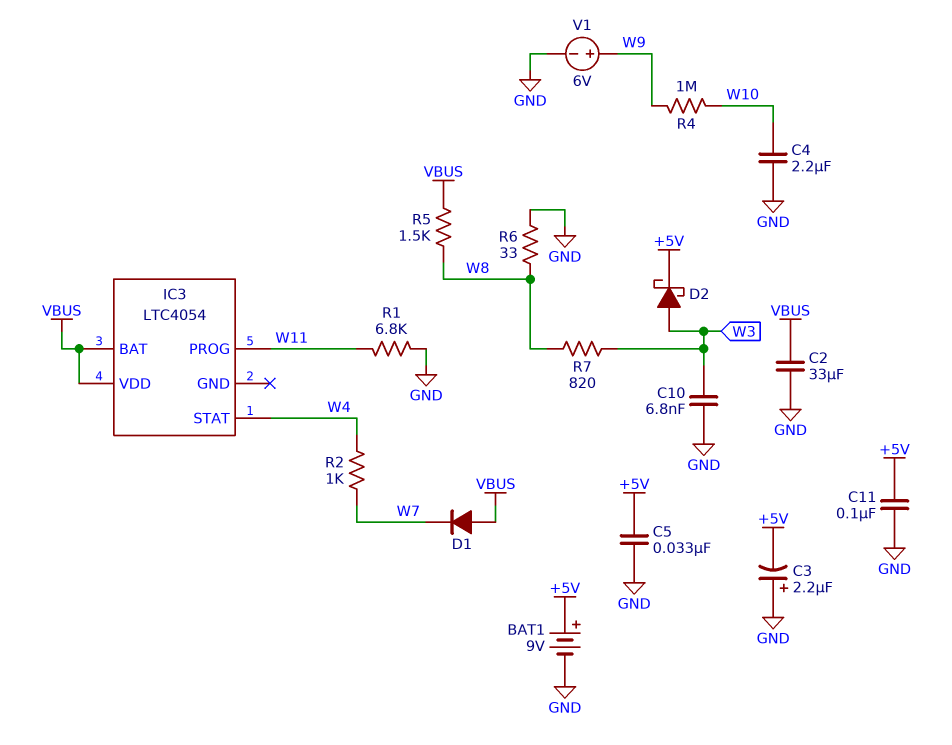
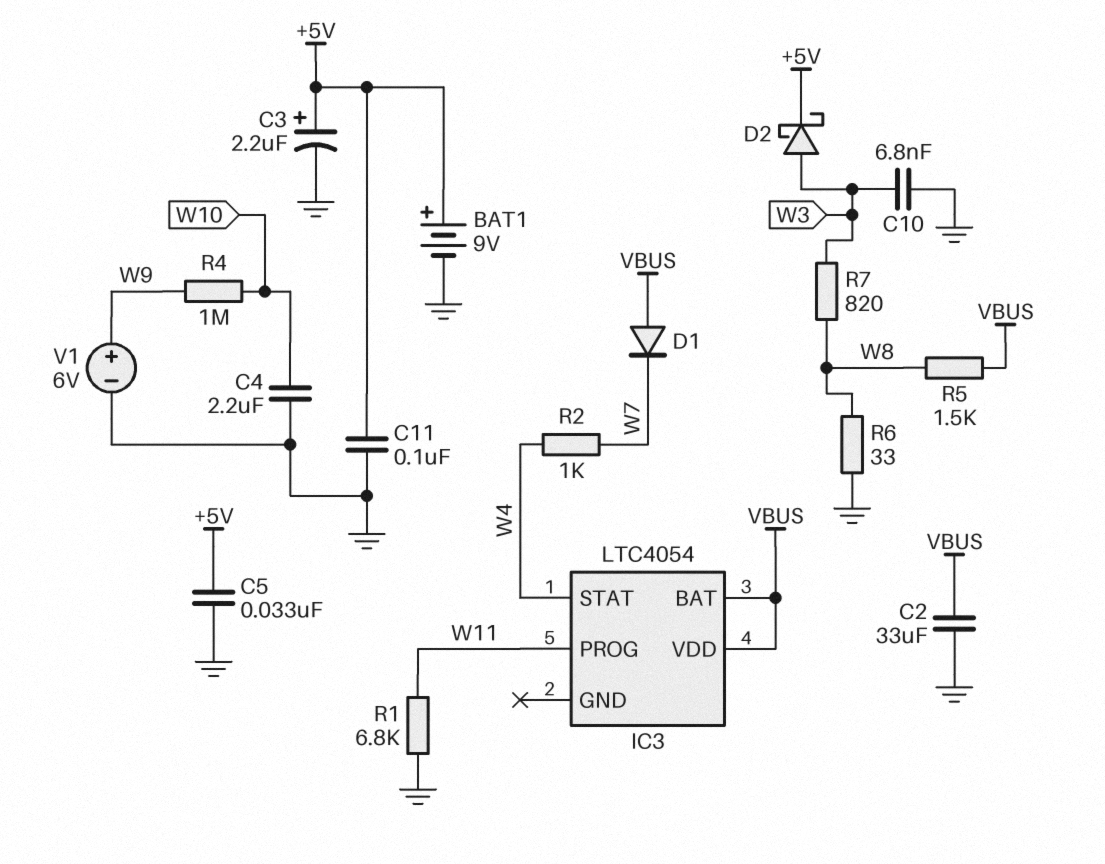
C3: 2.2uF (plus GND, minus +5V) -> 2.2uF (plus +5V, minus GND)

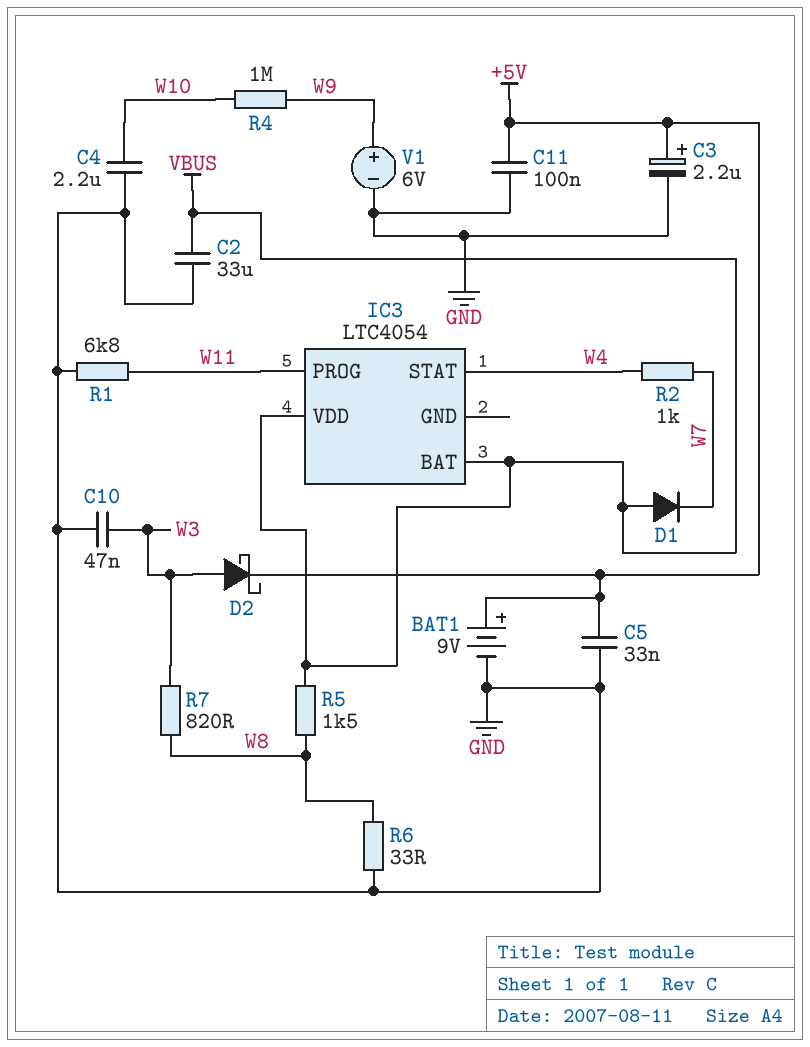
C10: 6.8nF (GND, W3) -> 47nF (GND, W3)

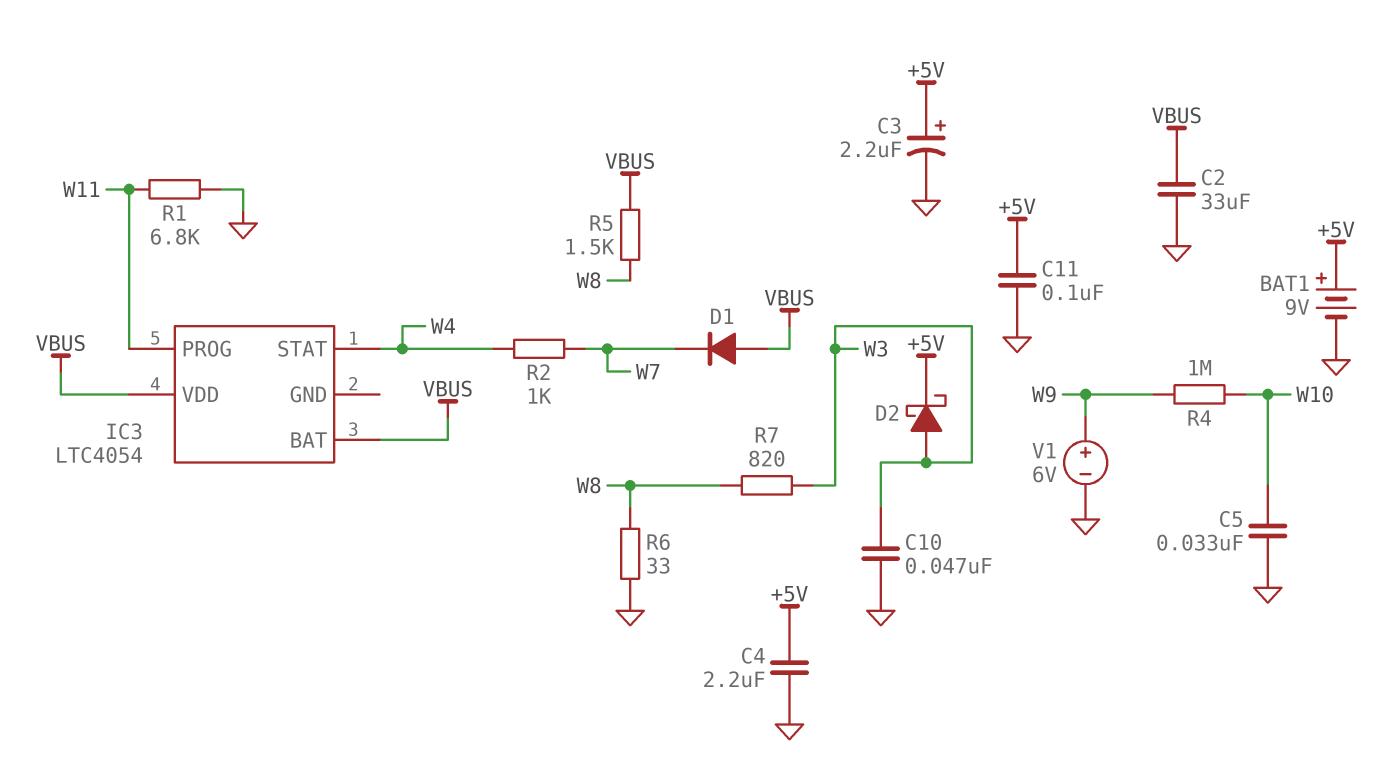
C4: 2.2uF (GND, W10) -> 2.2uF (+5V, GND)
C5: 33nF (+5V, GND) -> 33nF (GND, W10)

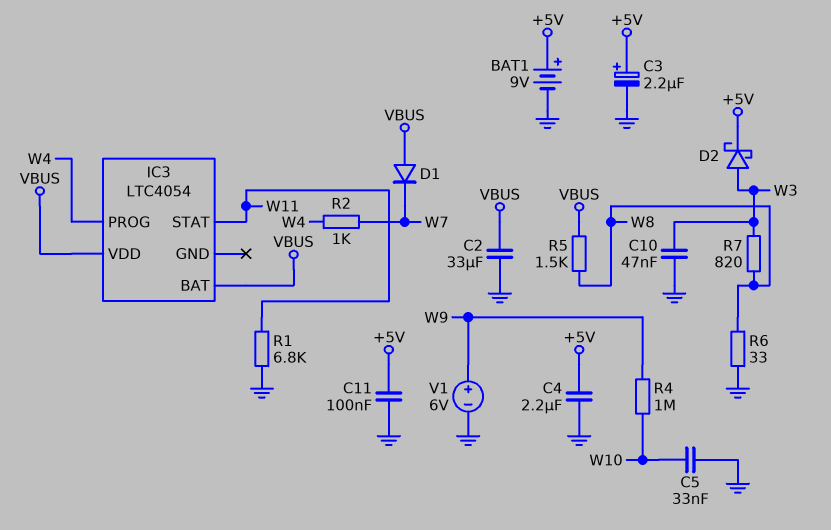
IC3 pin PROG: W11 -> W4
IC3 pin STAT: W4 -> W11

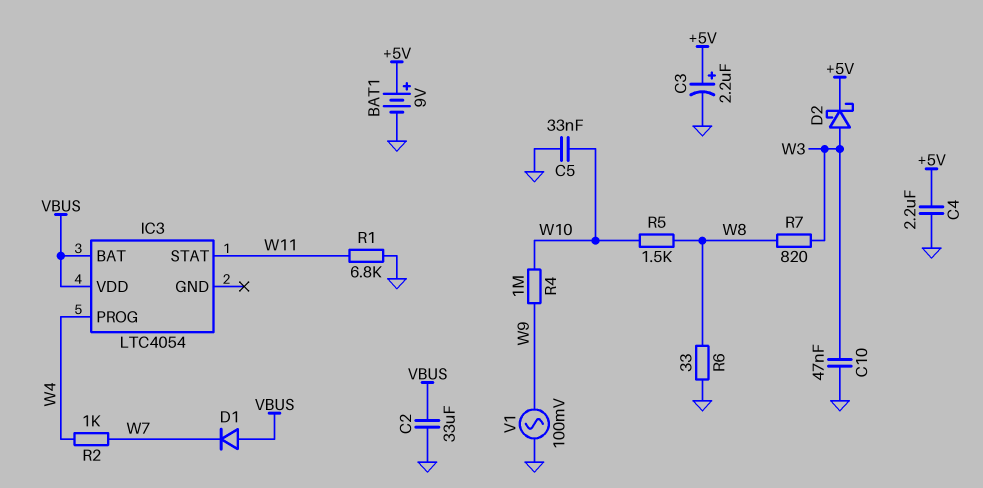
C11: 100nF (+5V, GND) -> none
R5: 1.5k (VBUS, W8) -> 1.5k (W8, W10)
V1: 6V (plus W9, minus GND) -> AC 100mV (GND, W9)

